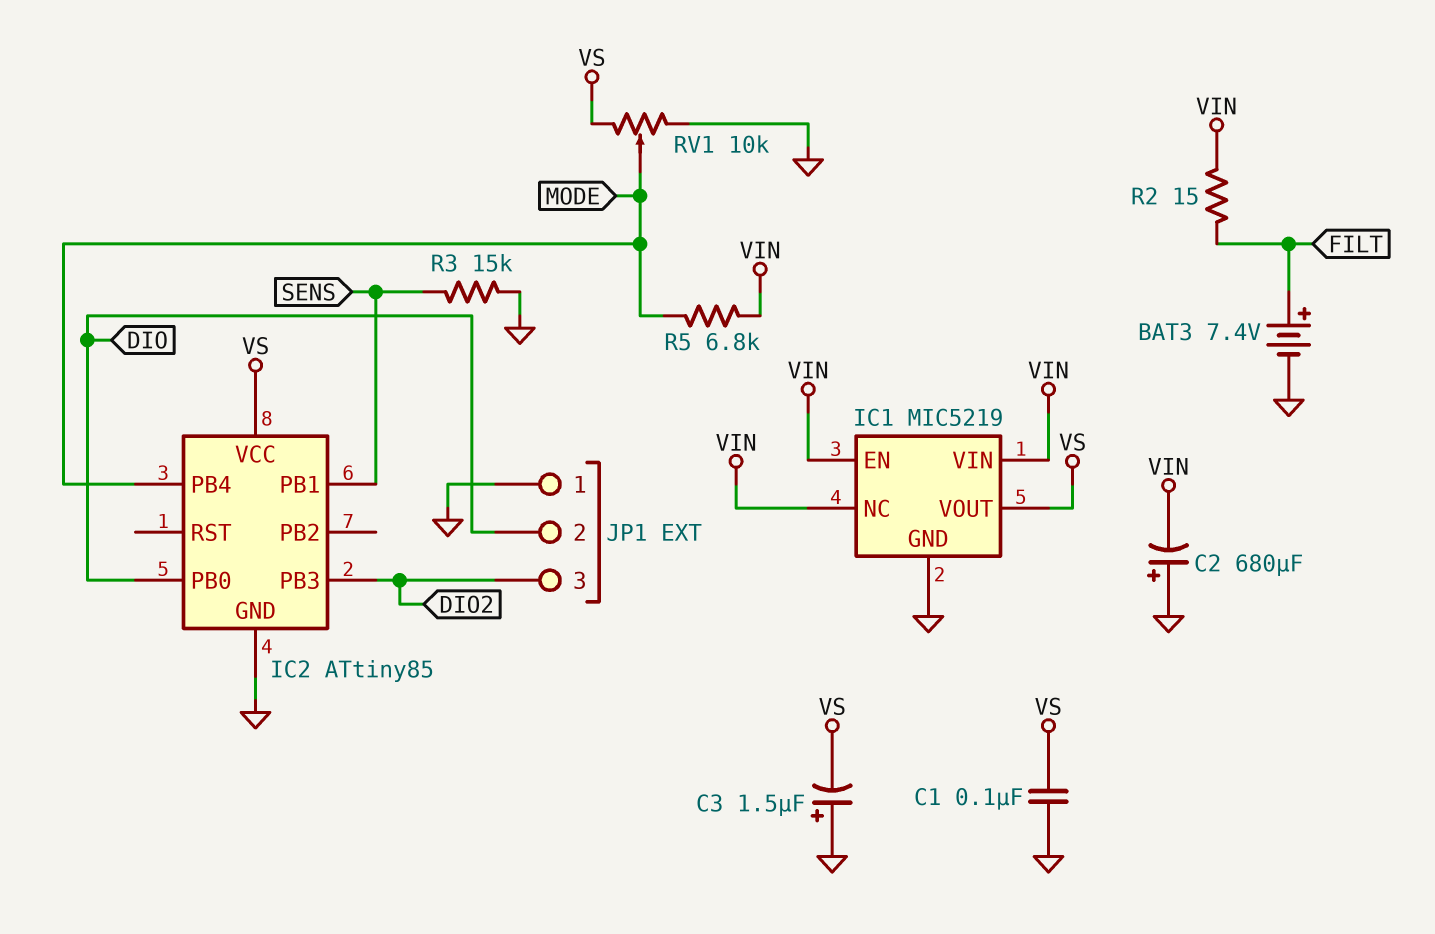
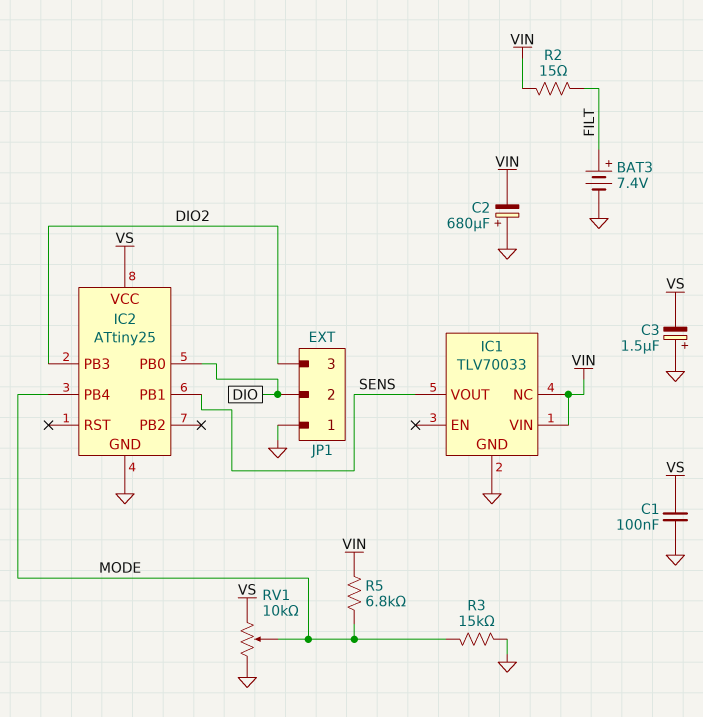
IC1: MIC5219 -> TLV70033
IC1 pin EN: VIN -> none
IC1 pin VOUT: VS -> SENS
IC2: ATtiny85 -> ATtiny25
R3: 15k (GND, SENS) -> 15k (GND, MODE)

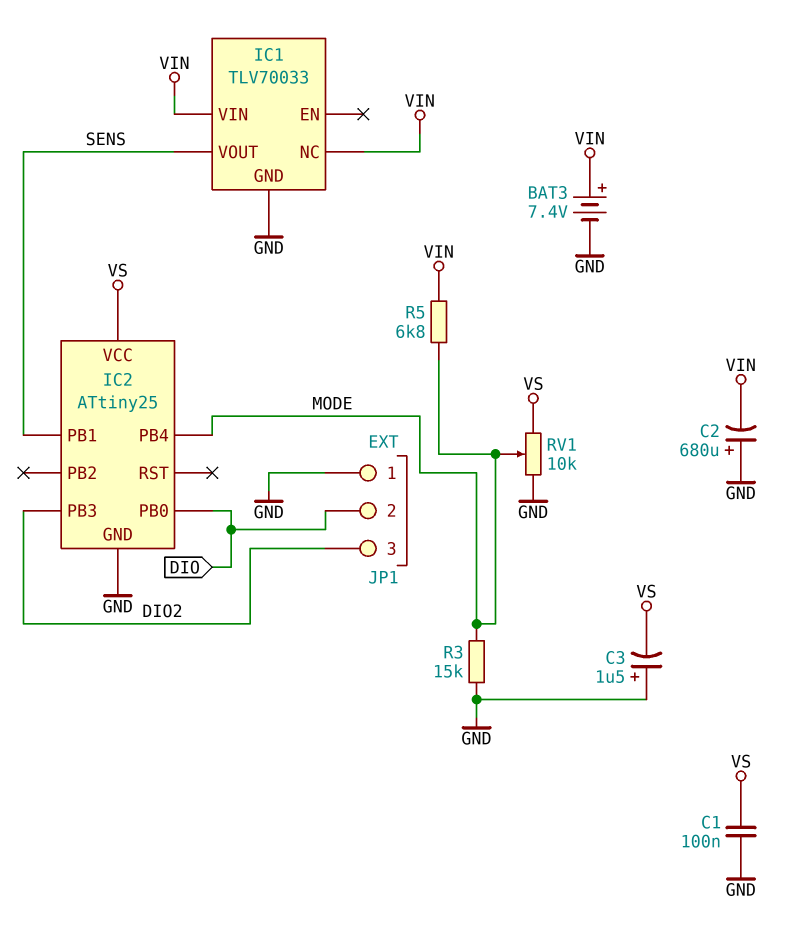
BAT3: 7.4V (plus FILT, minus GND) -> 7.4V (plus VIN, minus GND)
R2: 15 (FILT, VIN) -> none

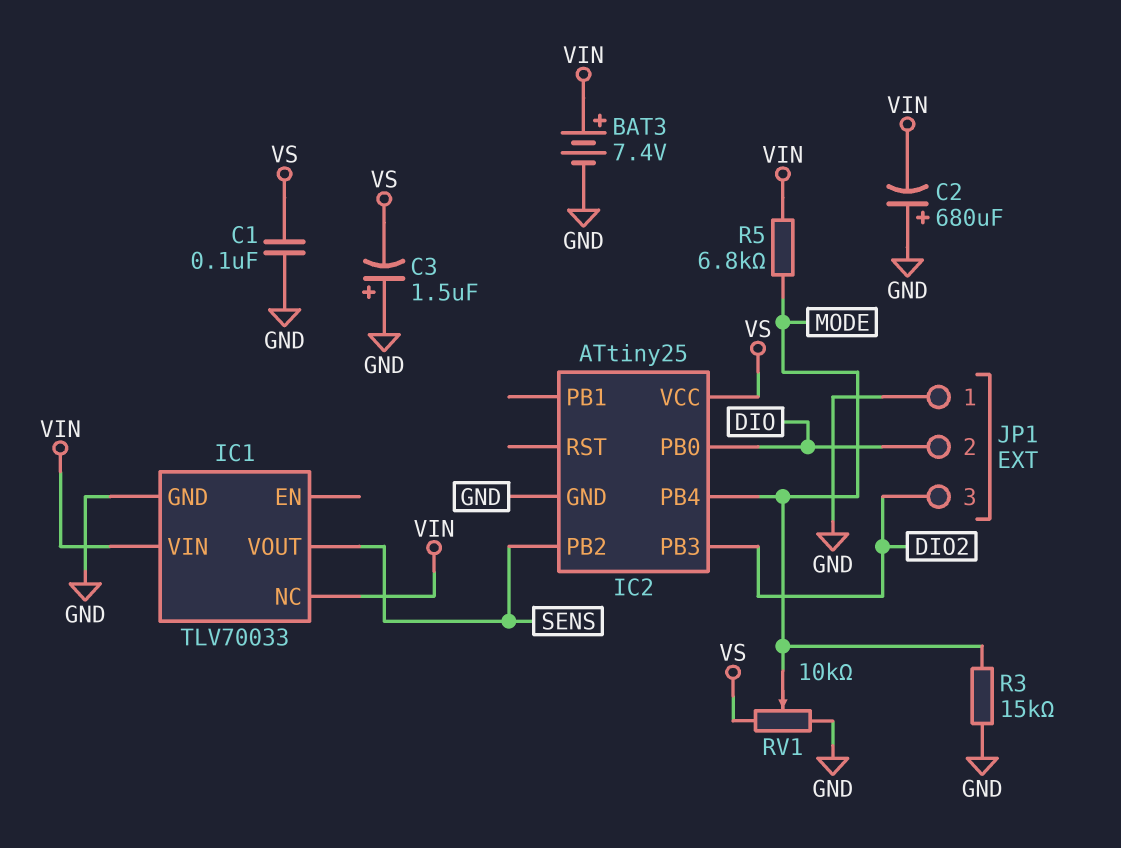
IC2 pin PB1: SENS -> none
IC2 pin PB2: none -> SENS

